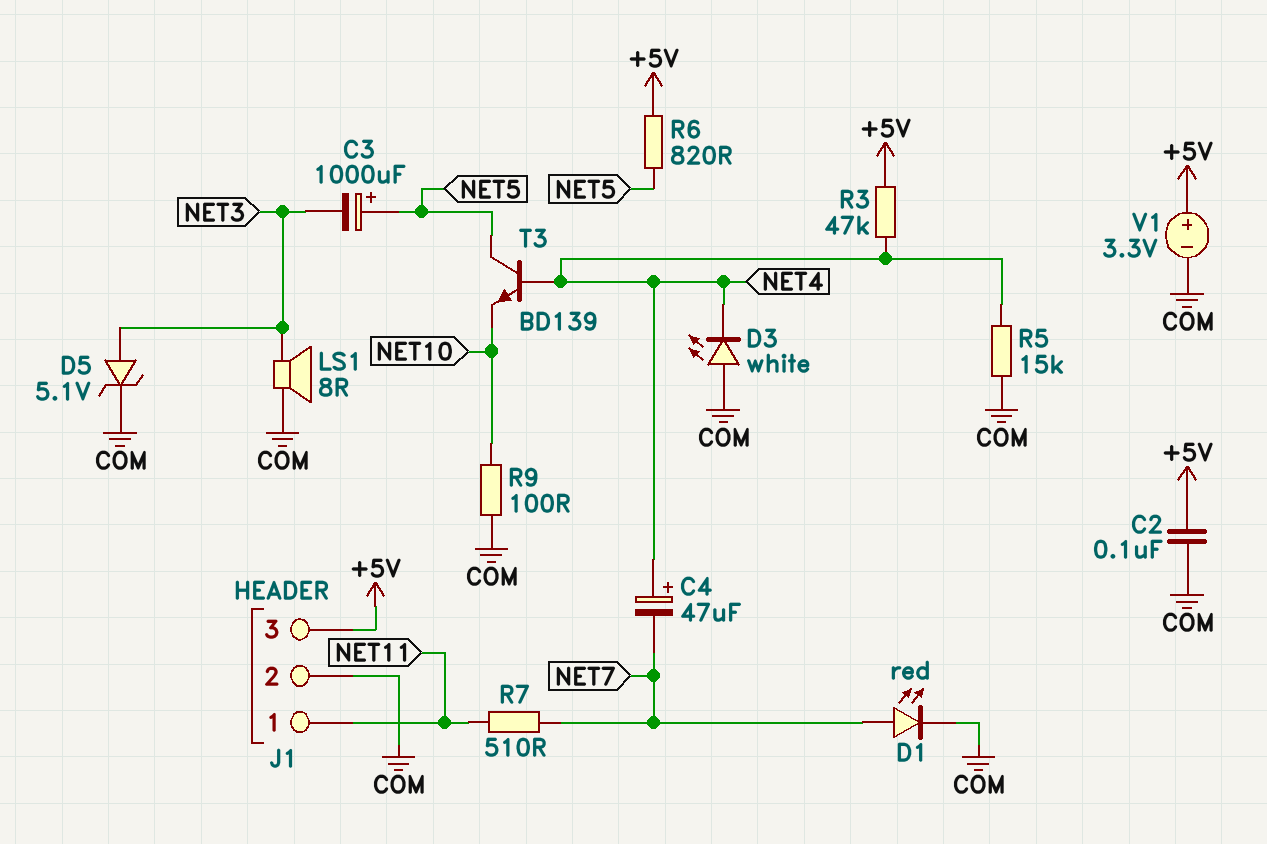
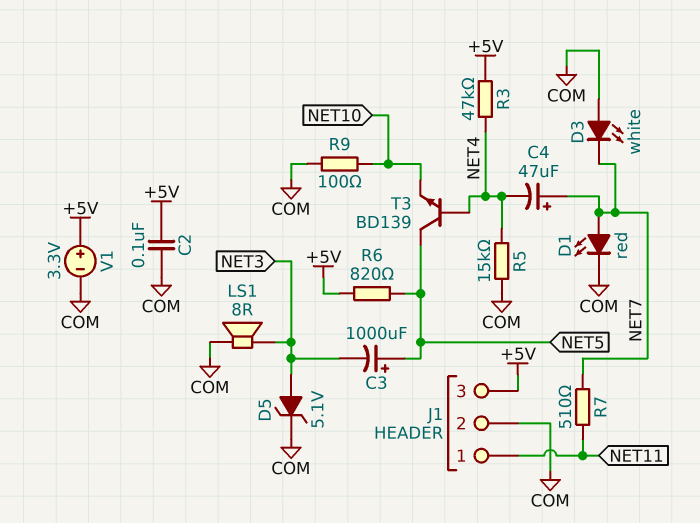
C4: 47uF (plus NET4, minus NET7) -> 47uF (plus NET7, minus NET4)
D3: LED white (A COM, K NET4) -> LED white (A COM, K NET7)

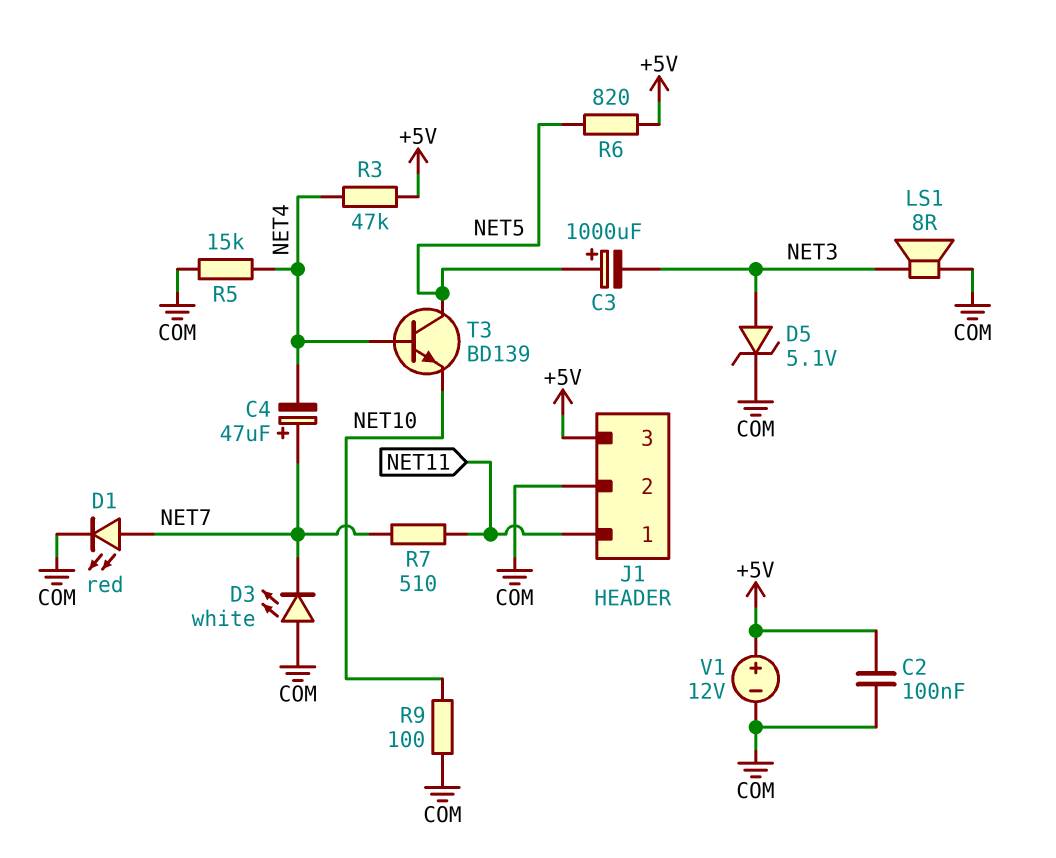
V1: 3.3V (plus +5V, minus COM) -> 12V (plus +5V, minus COM)

